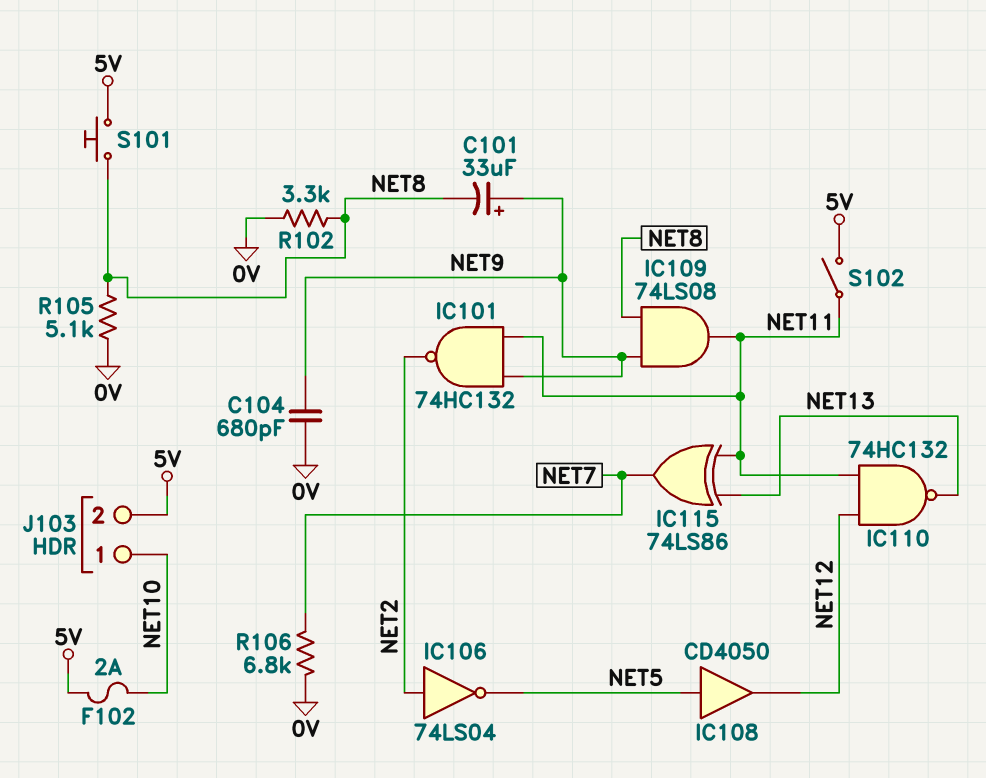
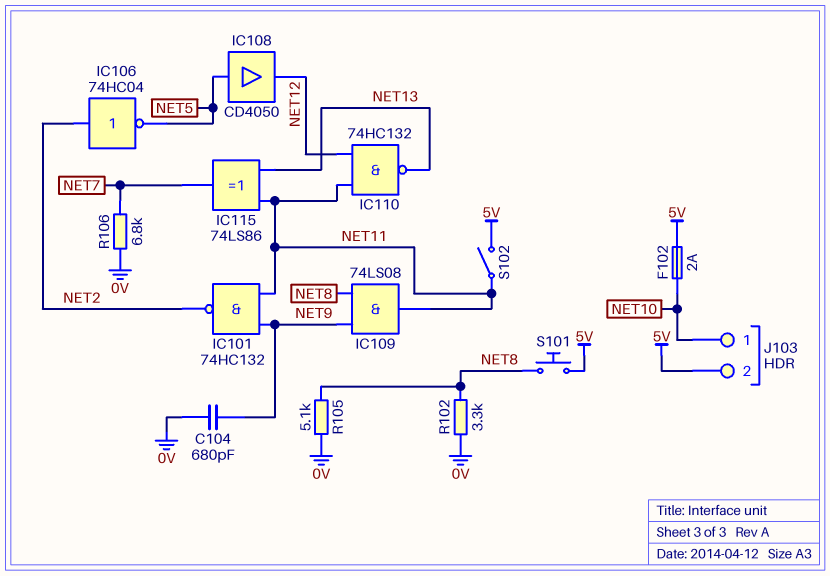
C101: 33uF (plus NET9, minus NET8) -> none
IC106: NOT 74LS04 (in NET2, out NET5) -> NOT 74HC04 (in NET2, out NET5)

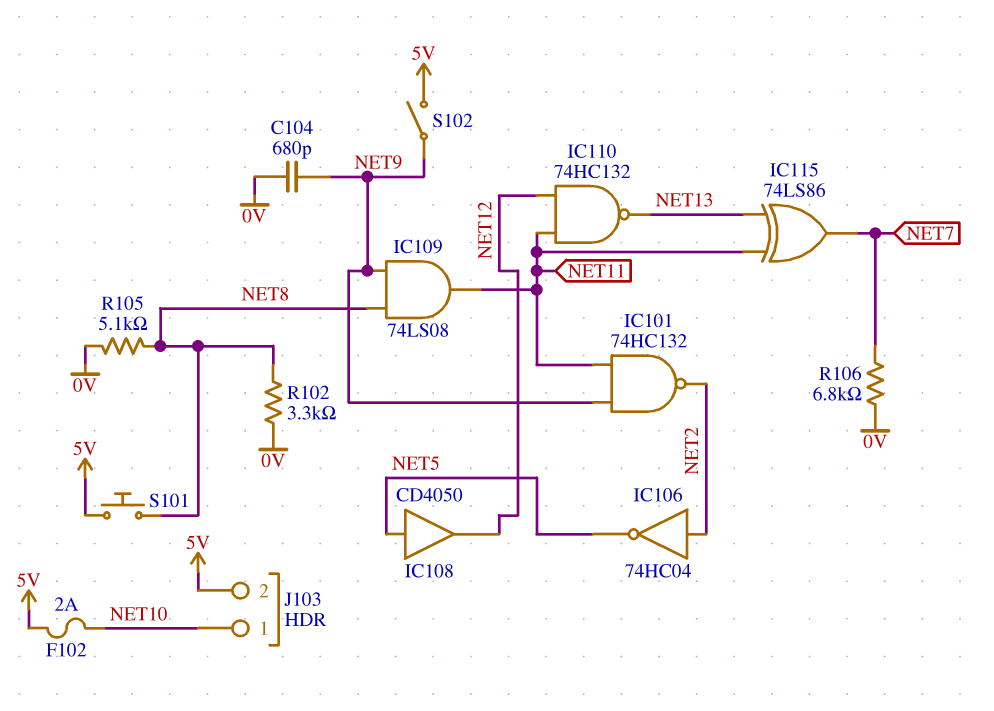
S102: switch (5V, NET11) -> switch (5V, NET9)

